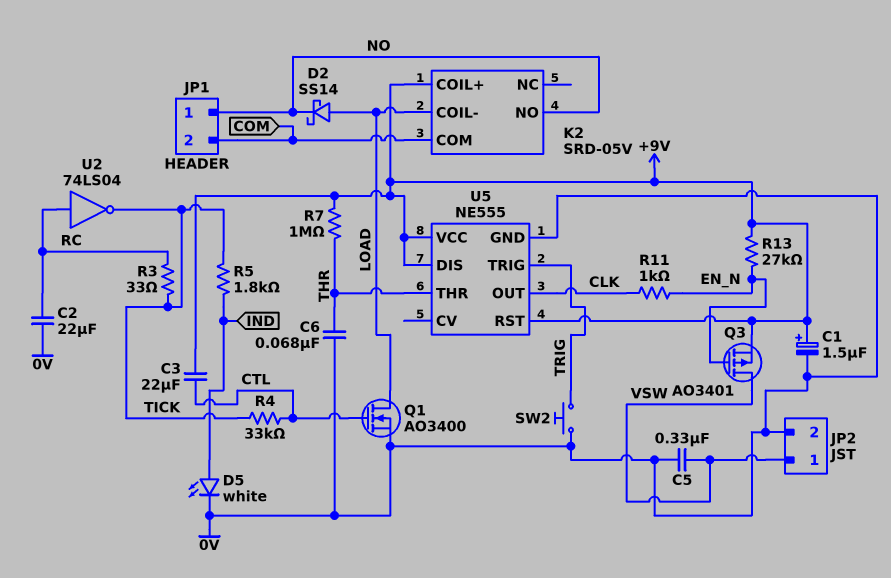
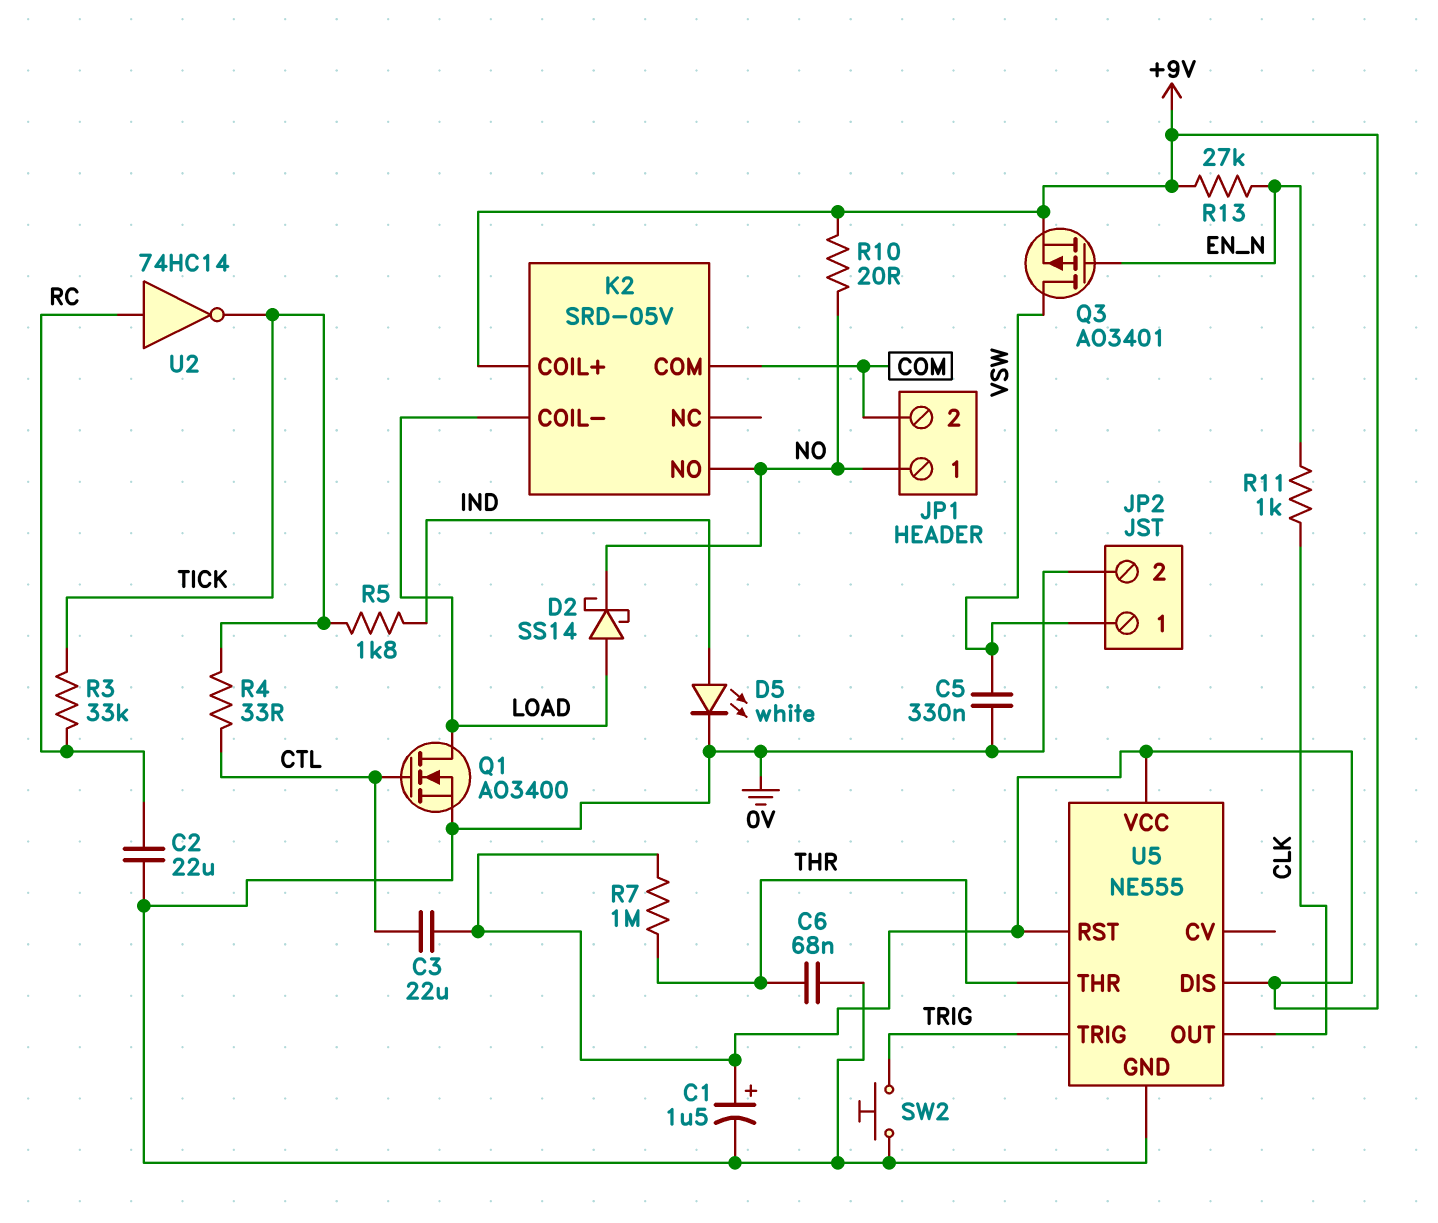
R3: 33 (RC, TICK) -> 33k (RC, TICK)
R4: 33k (CTL, TICK) -> 33 (CTL, TICK)
R10: none -> 20 (+9V, NO)
U2: NOT 74LS04 (in RC, out TICK) -> NOT 74HC14 (in RC, out TICK)

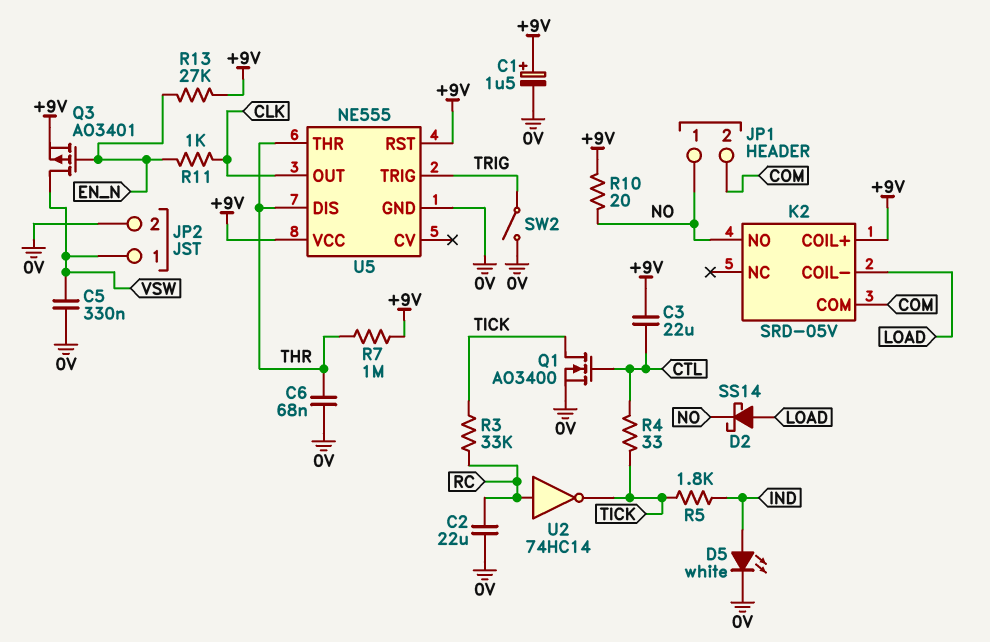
Q1: NMOS AO3400 (G CTL, D LOAD, S 0V) -> NMOS AO3400 (G CTL, D TICK, S 0V)
SW2: button (0V, TRIG) -> switch (0V, TRIG)
U5 pin DIS: +9V -> THR

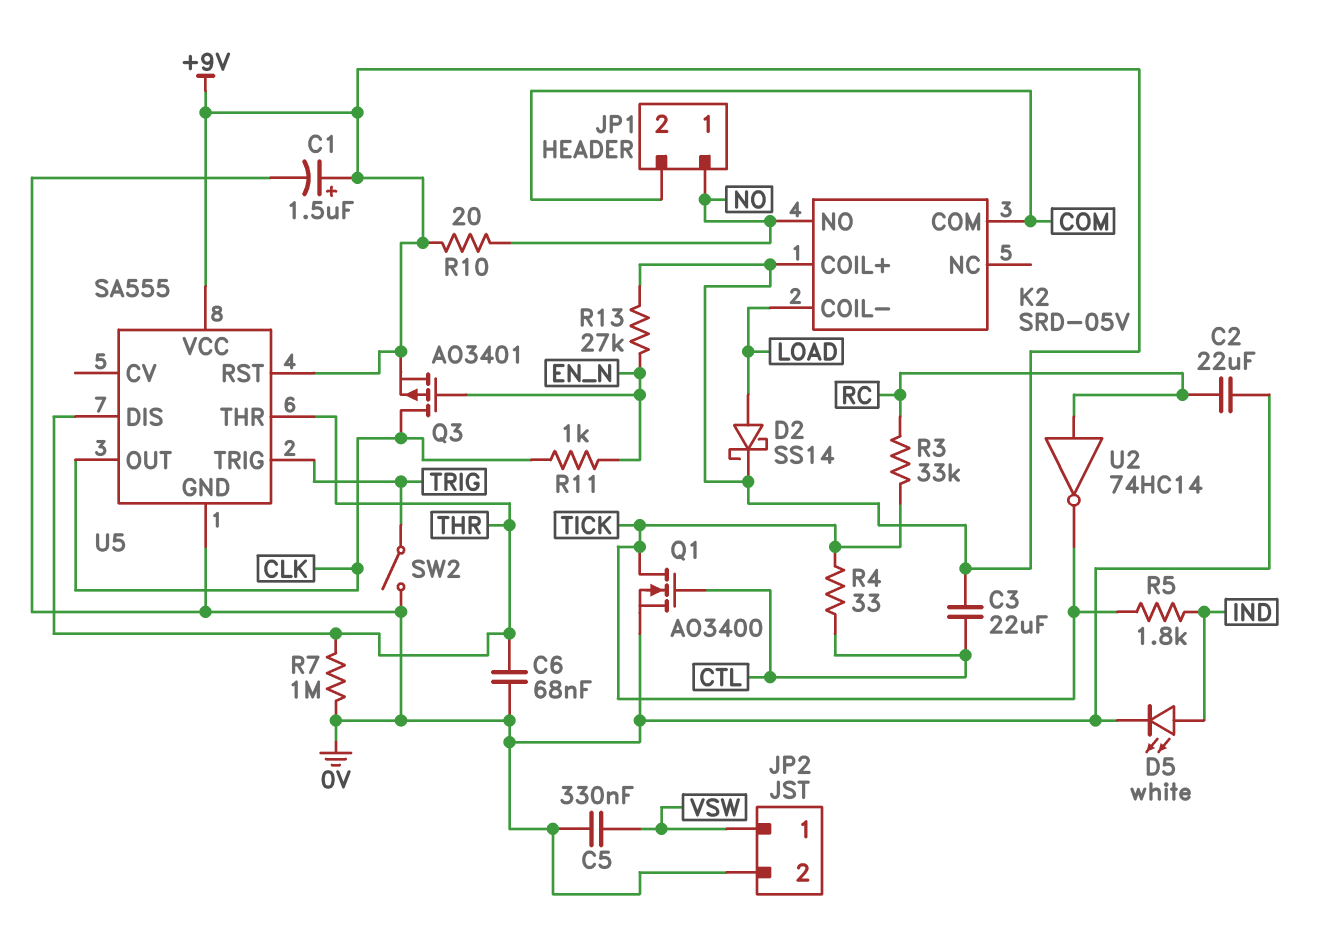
D2: schottky SS14 (A LOAD, K NO) -> schottky SS14 (A LOAD, K +9V)
Q3: PMOS AO3401 (G EN_N, D VSW, S +9V) -> PMOS AO3401 (G EN_N, D CLK, S +9V)
R7: 1M (+9V, THR) -> 1M (0V, THR)
U5: NE555 -> SA555

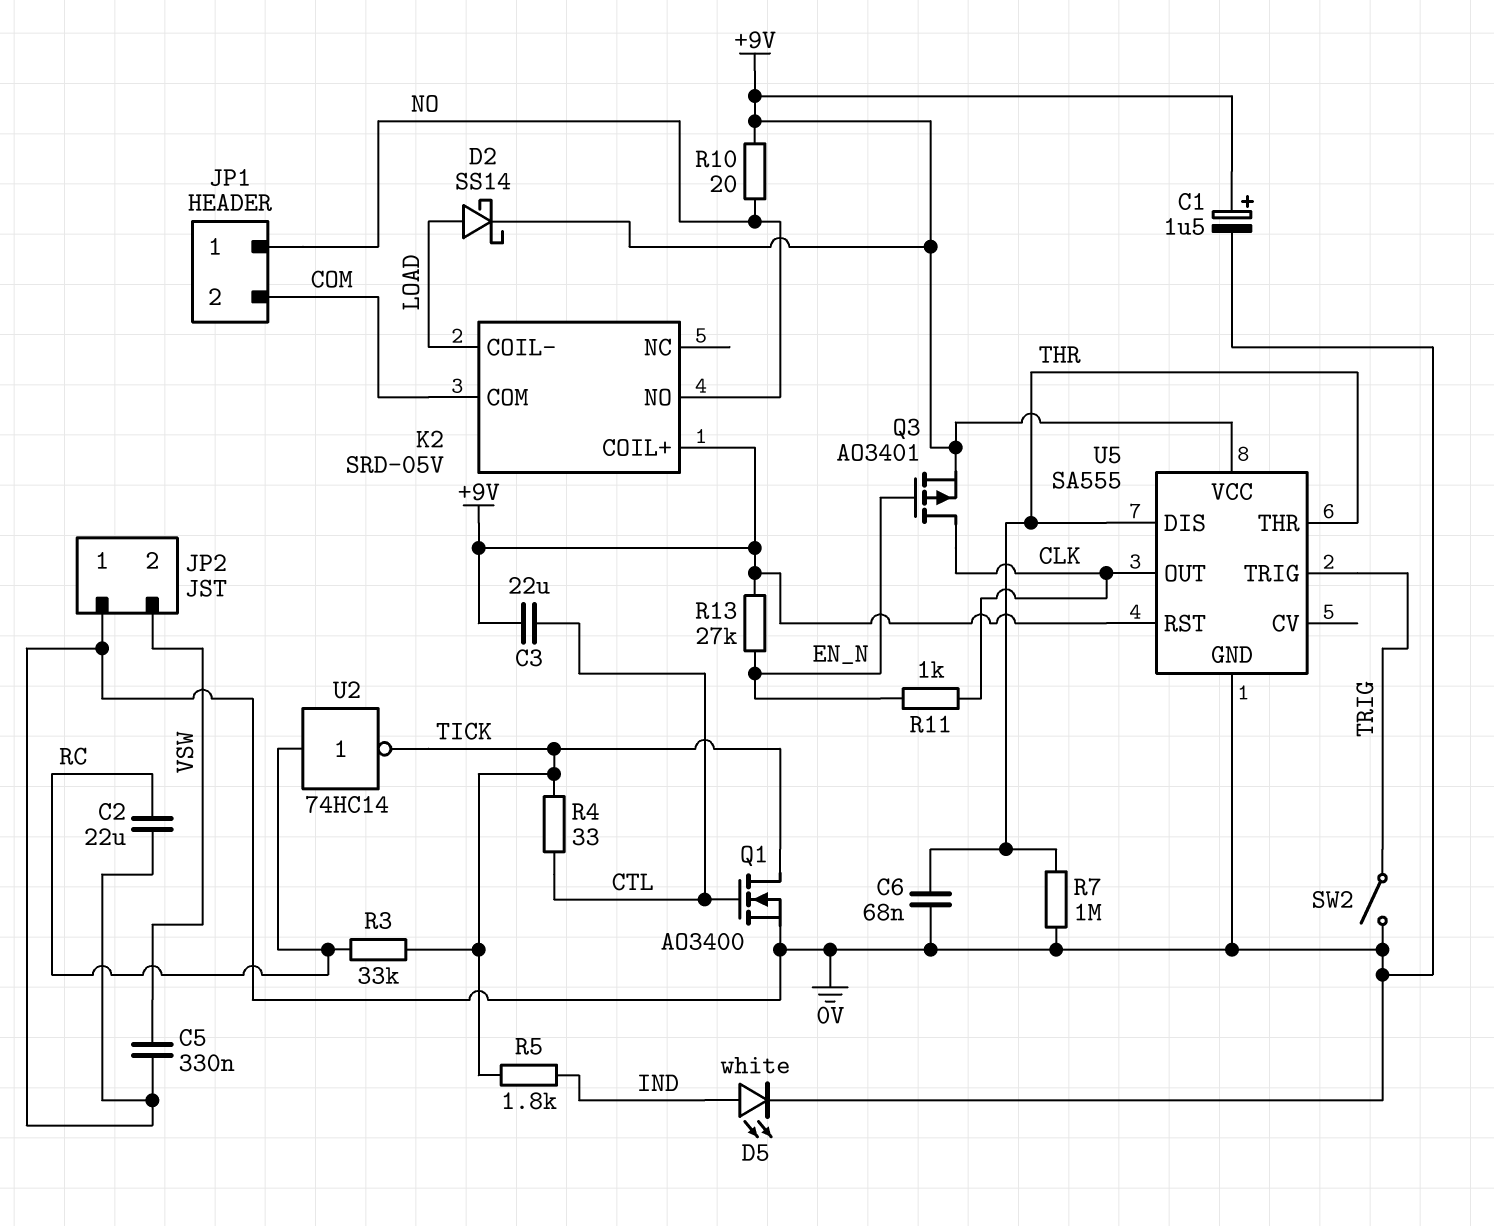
JP2 pin 1: VSW -> 0V
JP2 pin 2: 0V -> VSW

